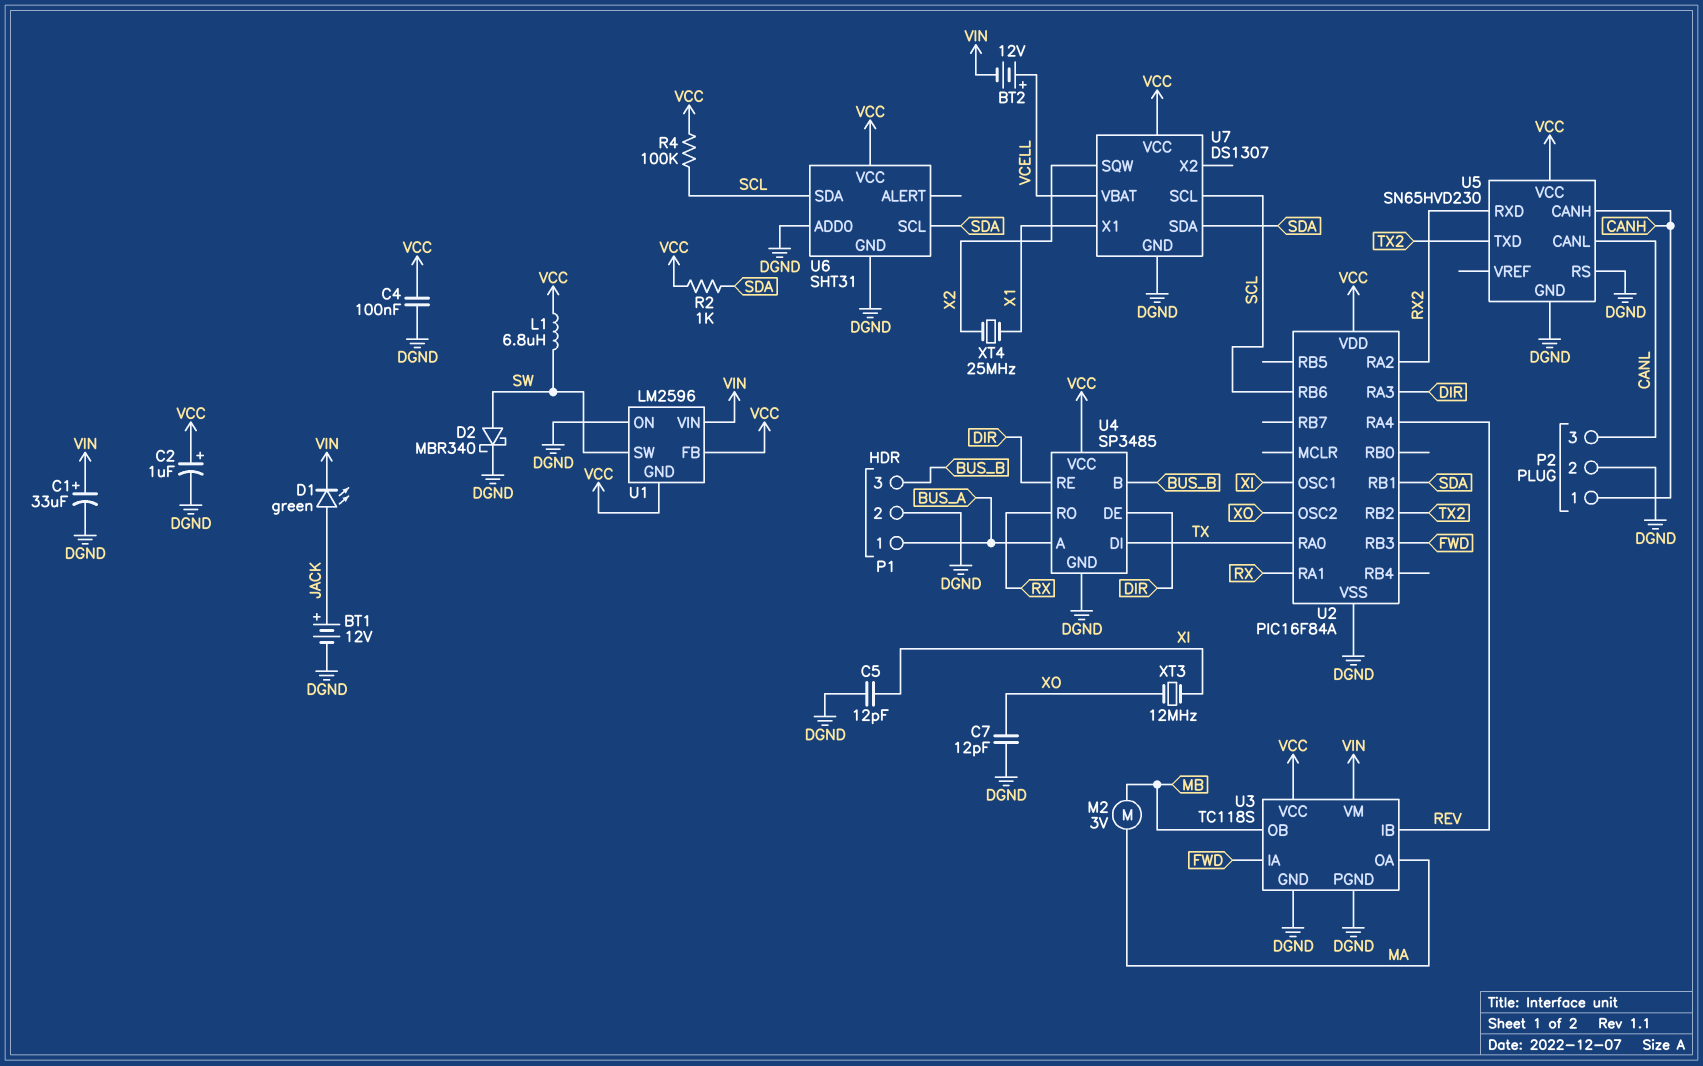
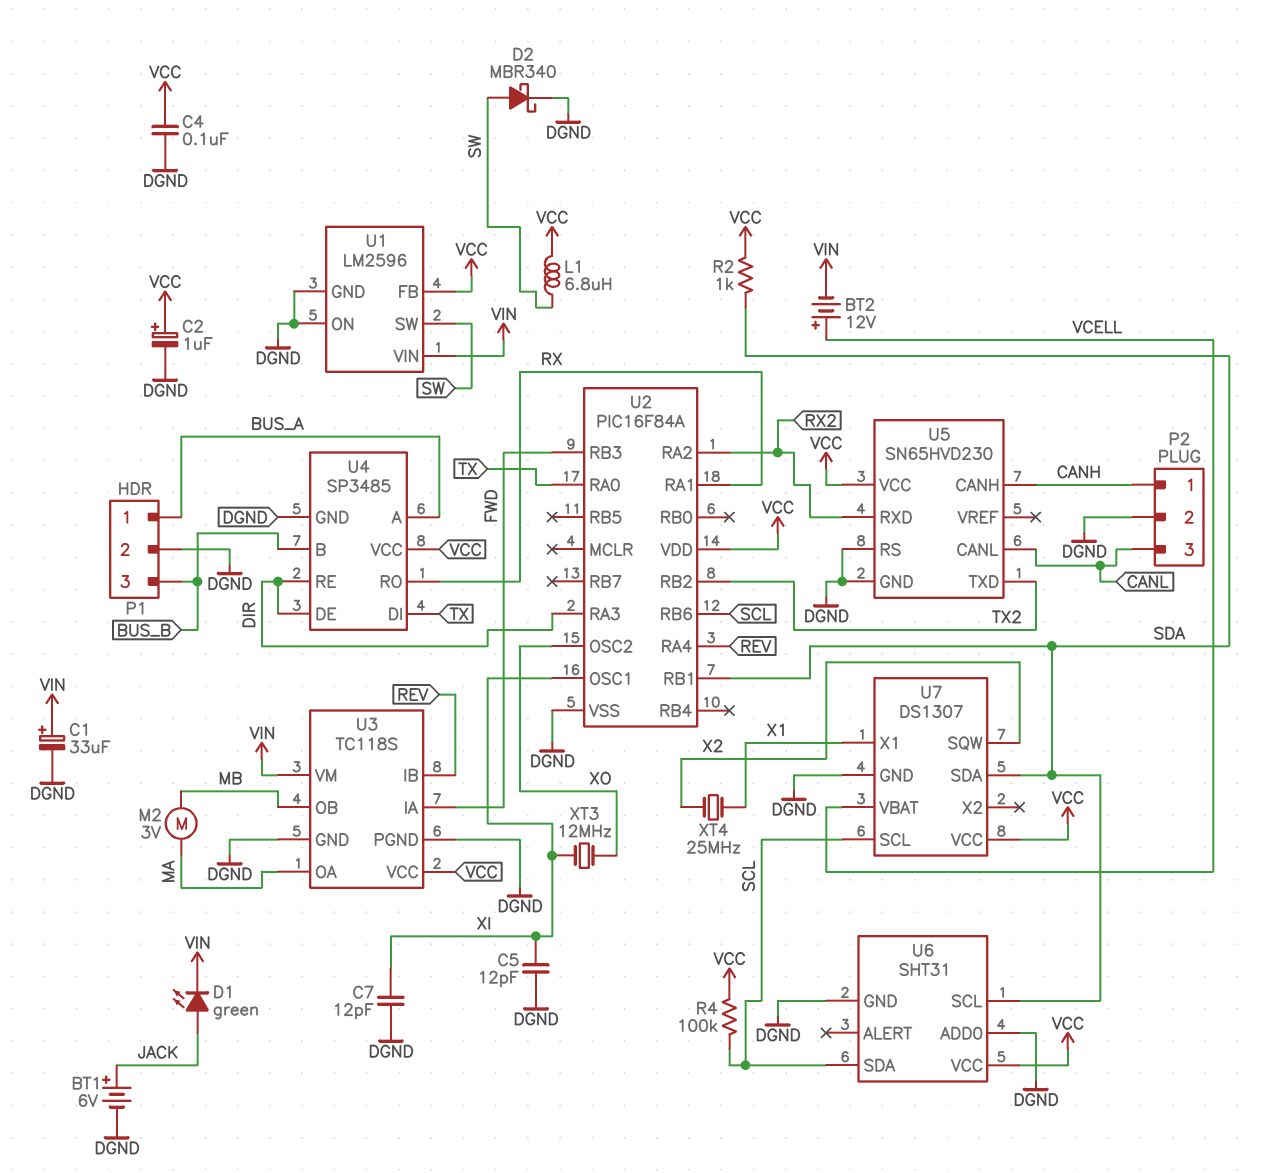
BT1: 12V (plus JACK, minus DGND) -> 6V (plus JACK, minus DGND)
C7: 12pF (DGND, XO) -> 12pF (DGND, XI)
U1 pin GND: VCC -> DGND

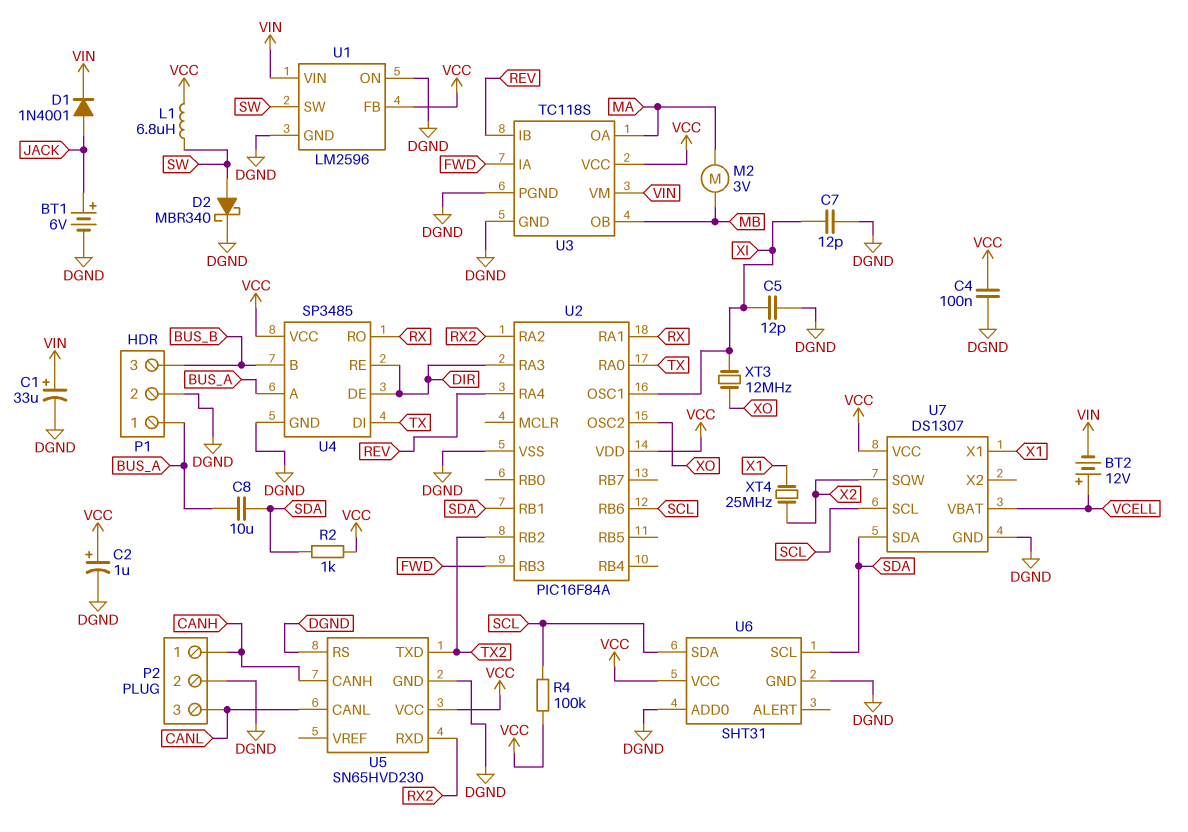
C8: none -> 10uF (BUS_A, SDA)
D1: LED green (A JACK, K VIN) -> diode 1N4001 (A JACK, K VIN)

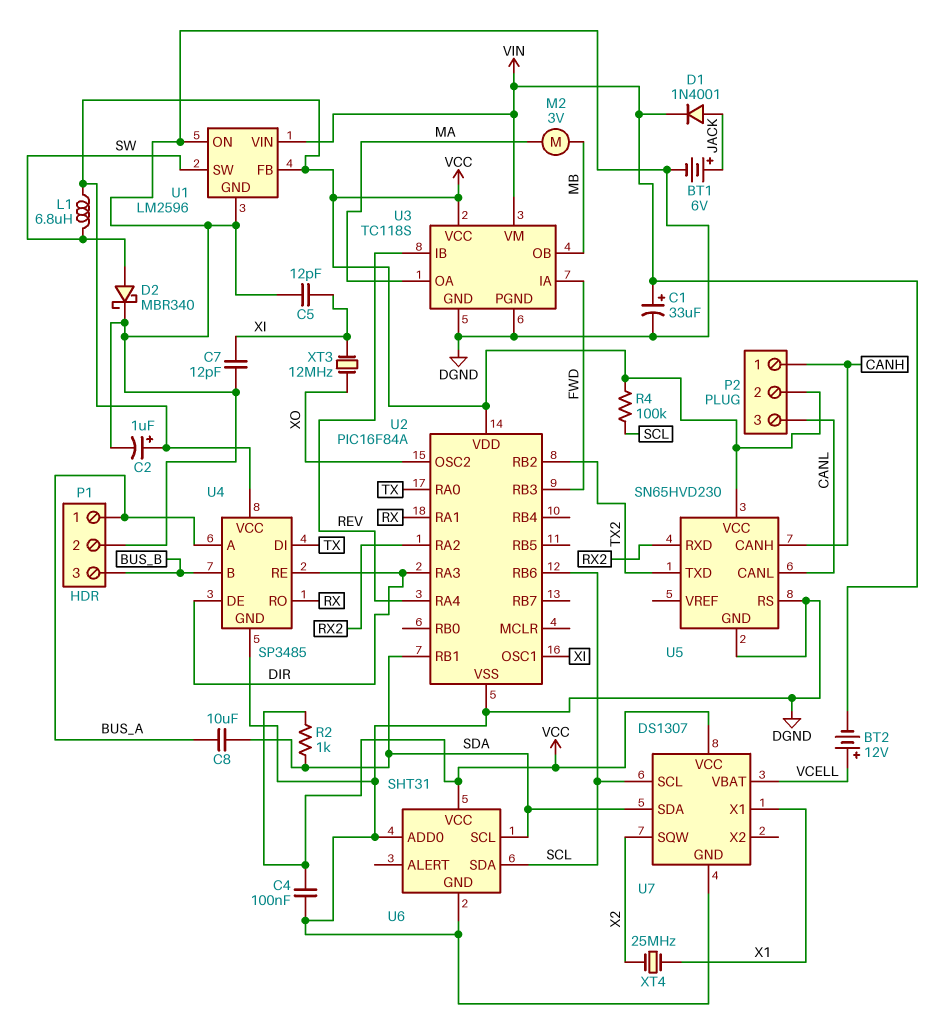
P2 pin 2: DGND -> VCC

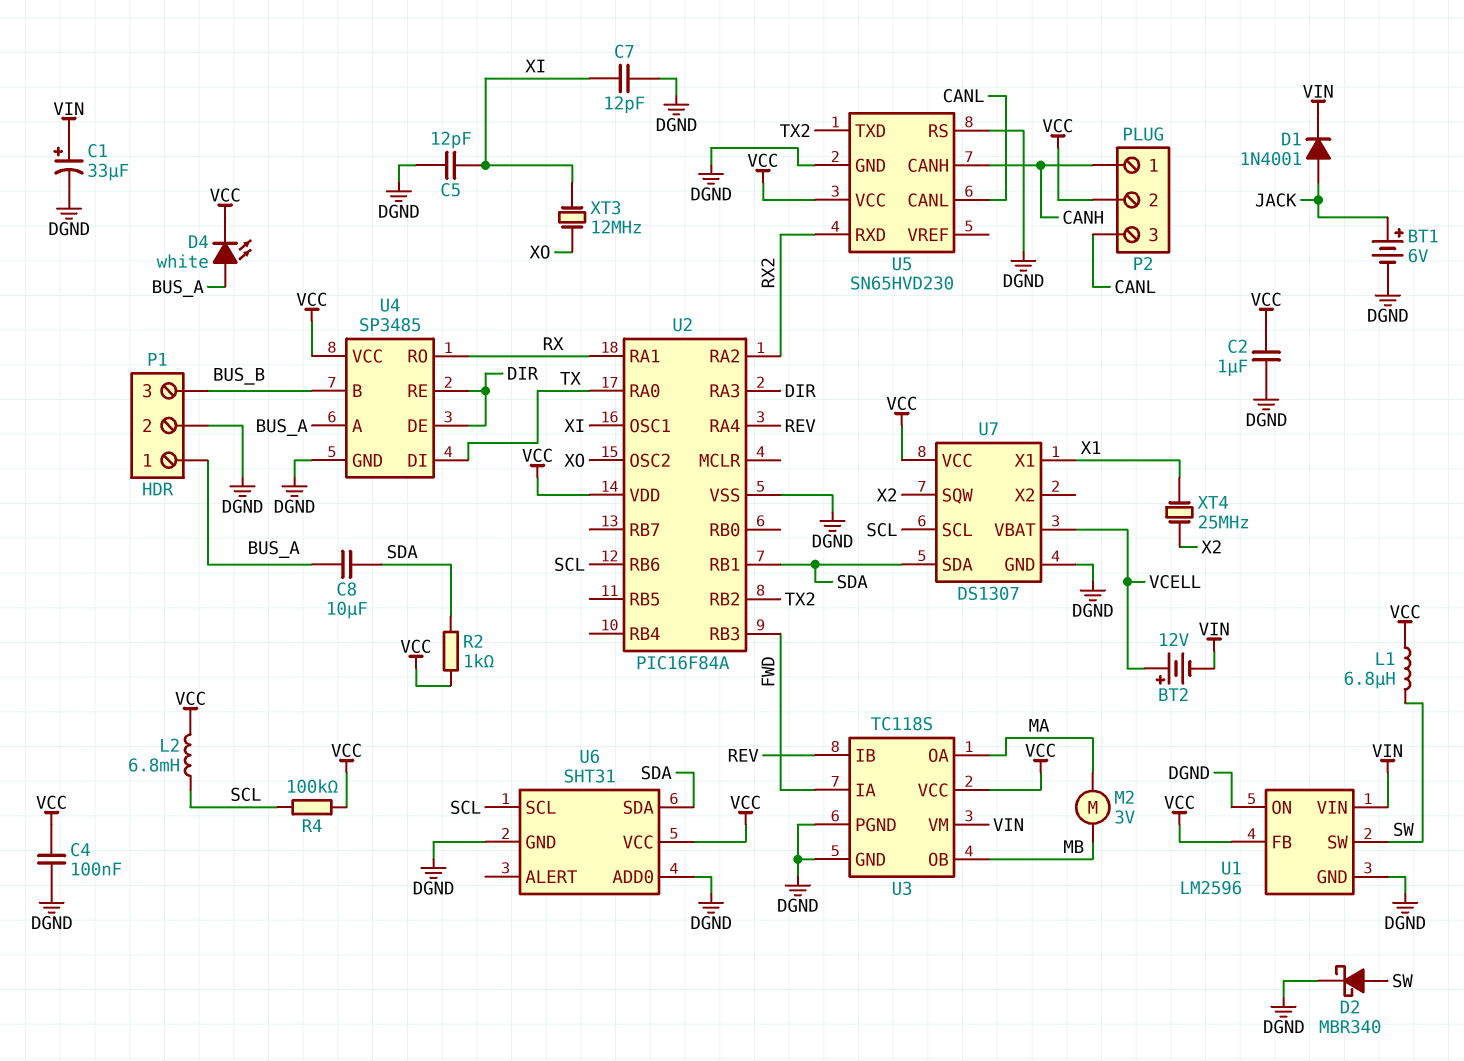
C2: 1uF (plus VCC, minus DGND) -> 1uF (DGND, VCC)
D4: none -> LED white (A BUS_A, K VCC)
L2: none -> 6.8mH (SCL, VCC)
U6 pin SCL: SDA -> SCL
U6 pin SDA: SCL -> SDA

